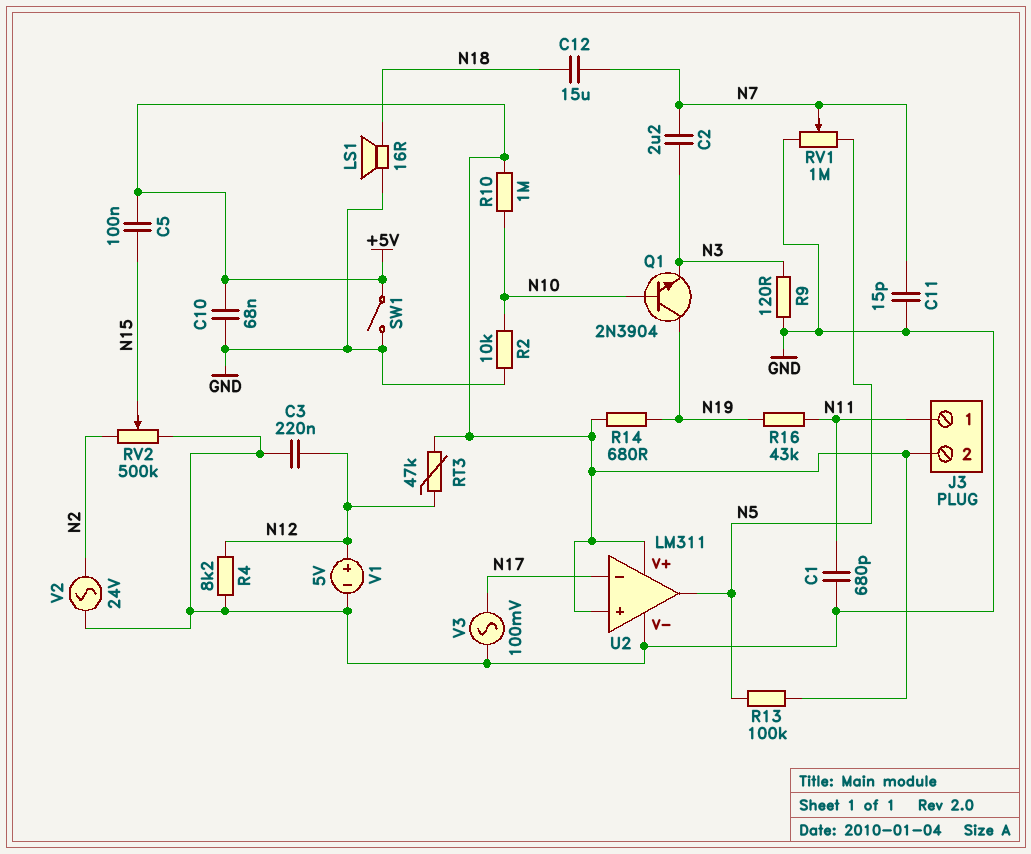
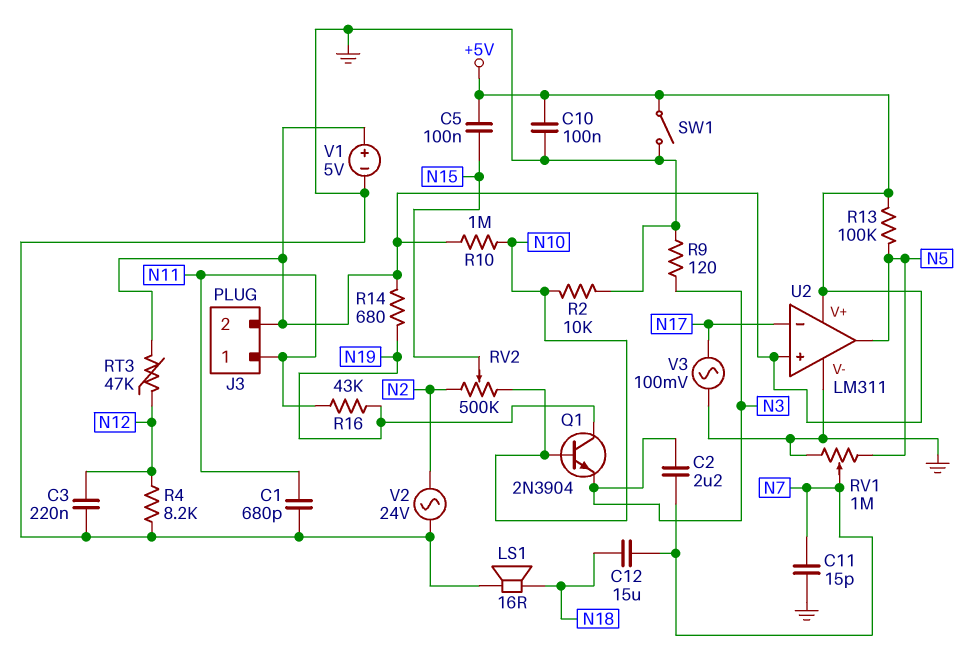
C10: 68nF (+5V, GND) -> 100nF (+5V, GND)
RV2: 500k (GND, N2, wiper N15) -> 500k (N2, N10, wiper N15)
V1: 5V (plus N12, minus GND) -> 5V (plus +5V, minus GND)

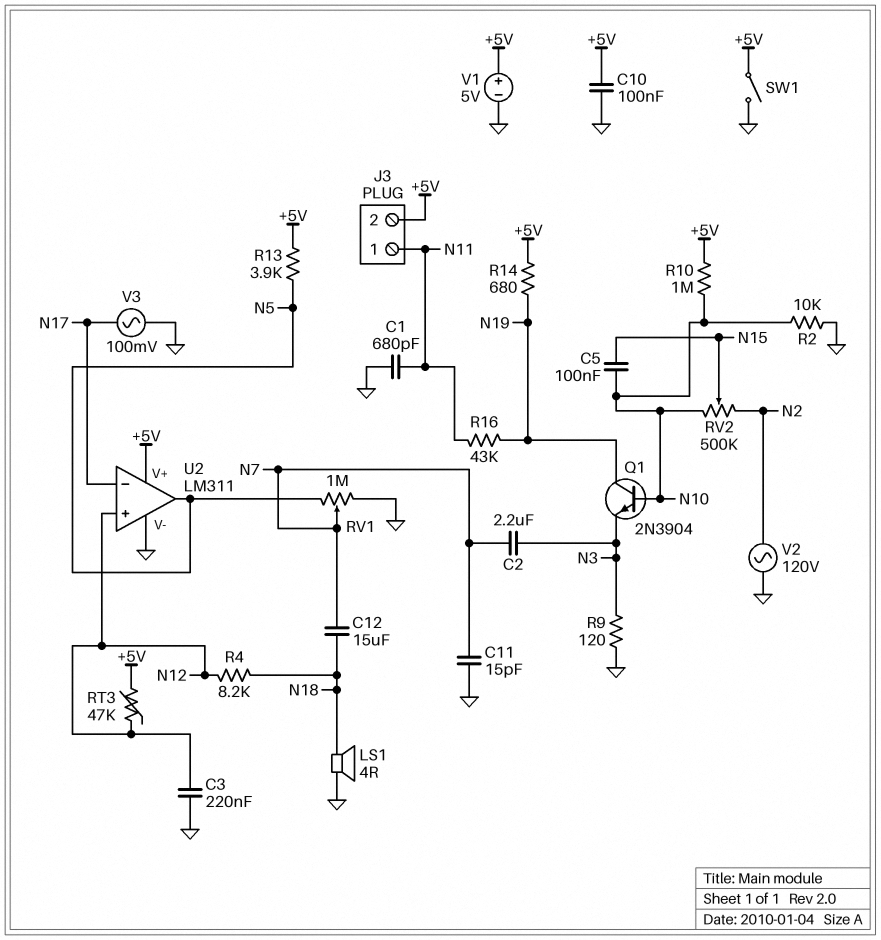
C5: 100nF (+5V, N15) -> 100nF (N10, N15)
LS1: speaker 16R (GND, N18) -> speaker 4R (GND, N18)
R4: 8.2k (GND, N12) -> 8.2k (N12, N18)
R13: 100k (+5V, N5) -> 3.9k (+5V, N5)
U2 pin in+: +5V -> N12
V2: AC 24V (GND, N2) -> AC 120V (GND, N2)

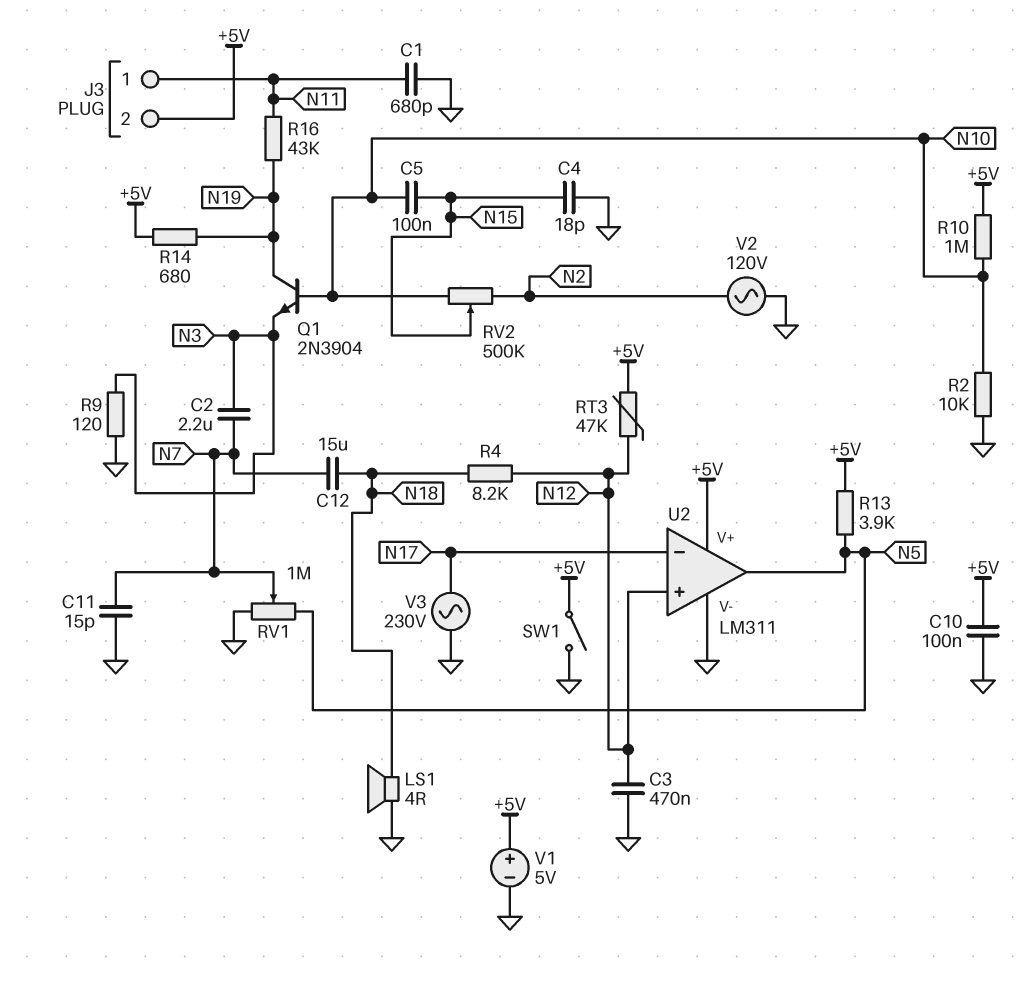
C3: 220nF (GND, N12) -> 470nF (GND, N12)
C4: none -> 18pF (GND, N15)
V3: AC 100mV (GND, N17) -> AC 230V (GND, N17)

